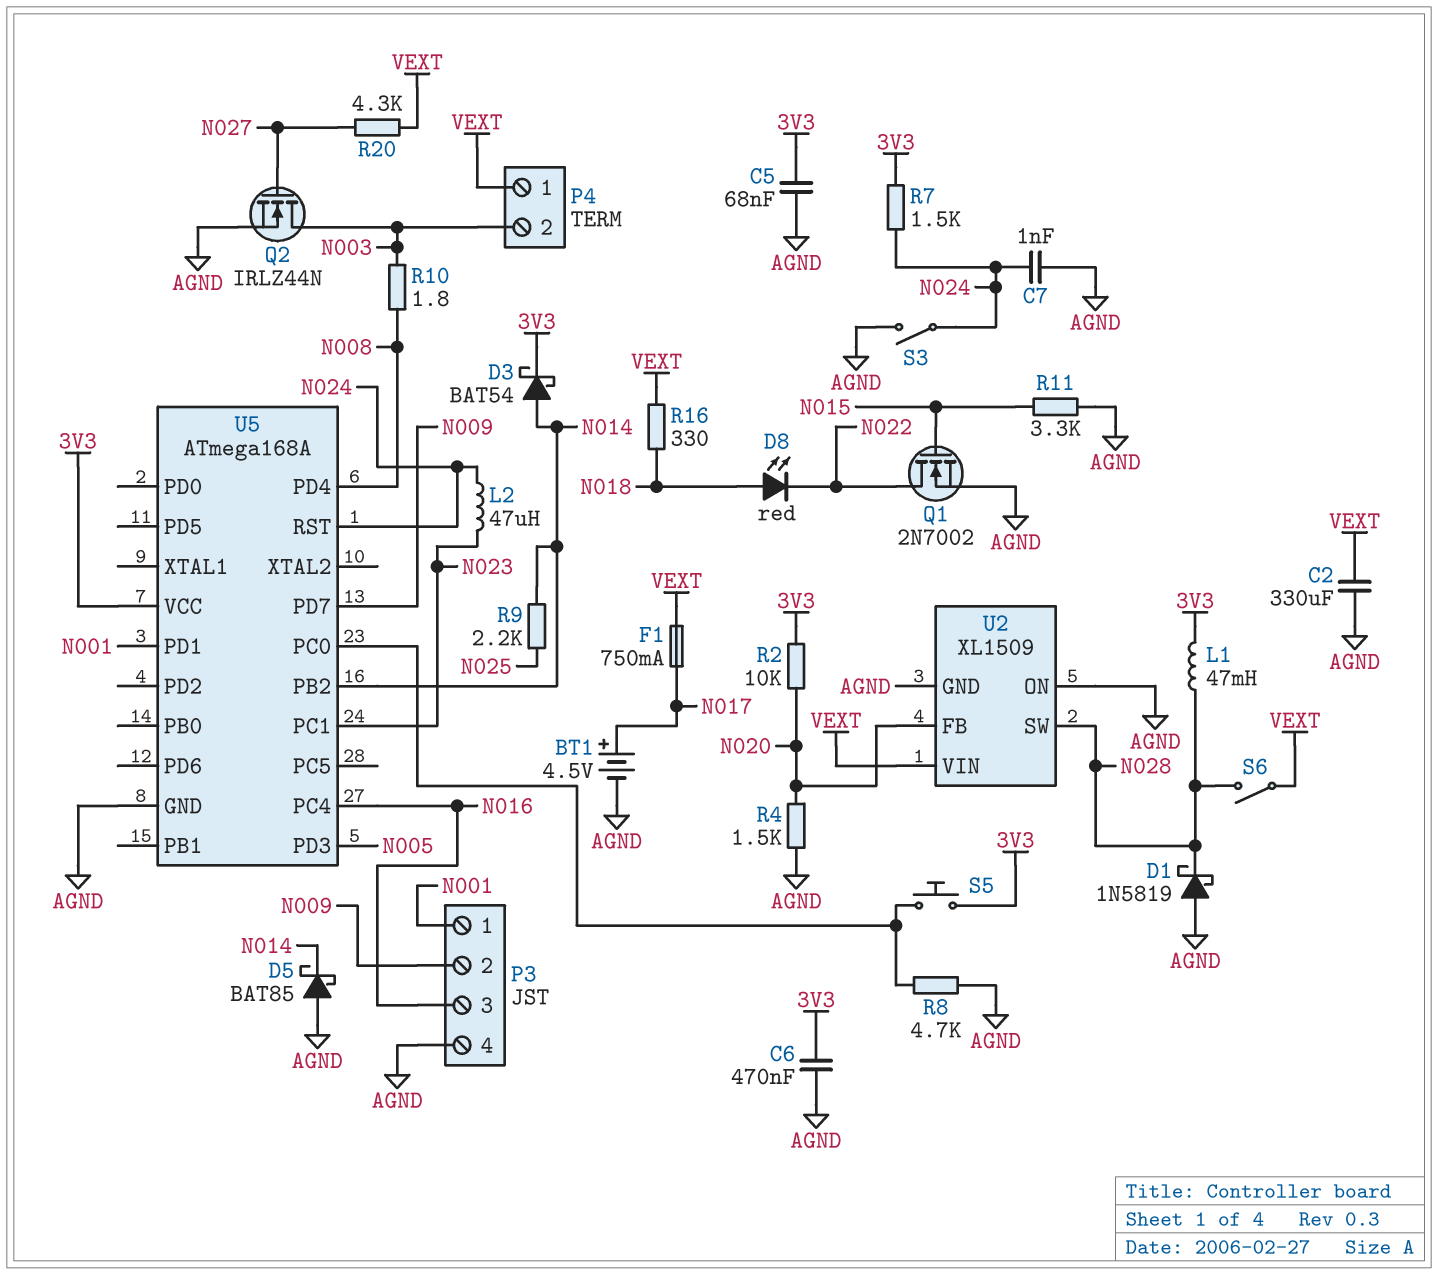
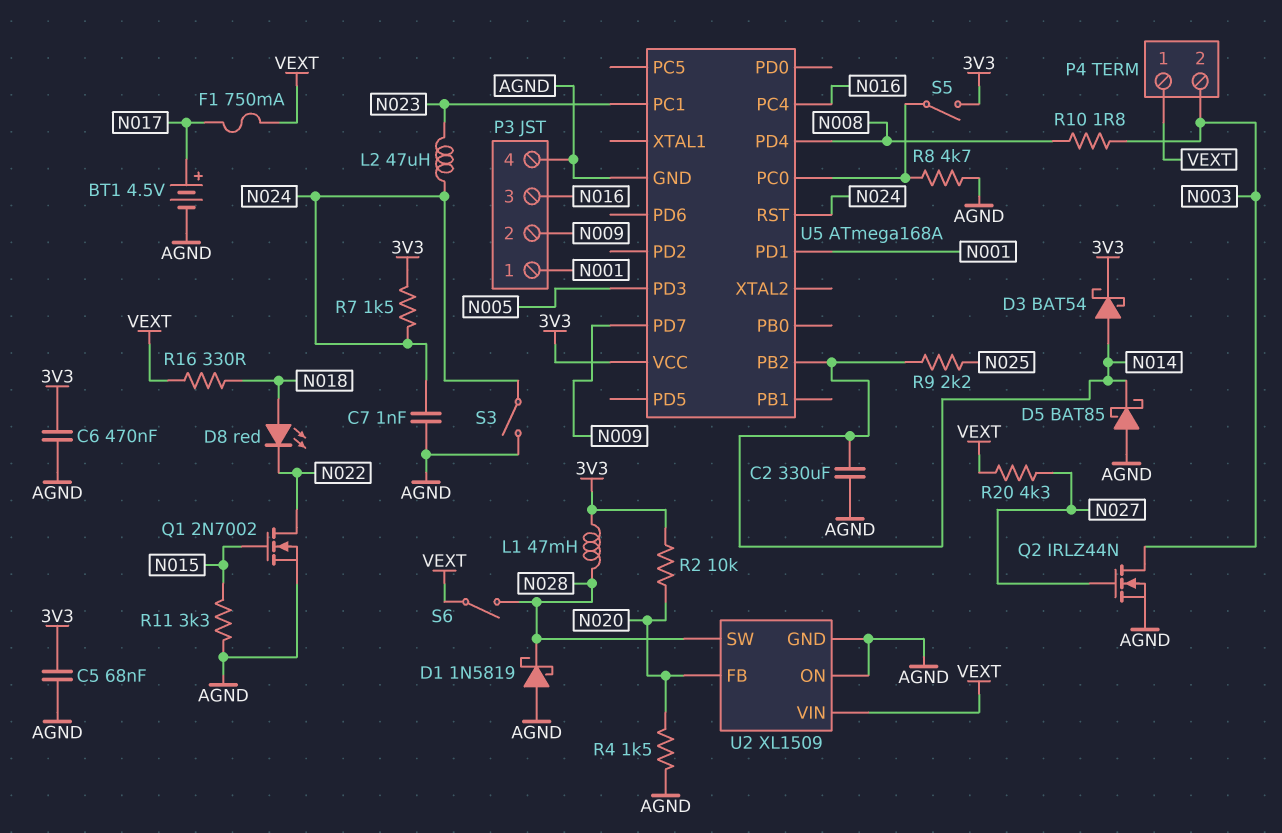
C2: 330uF (AGND, VEXT) -> 330uF (AGND, N014)
S5: button (3V3, U5/PC0) -> switch (3V3, U5/PC0)

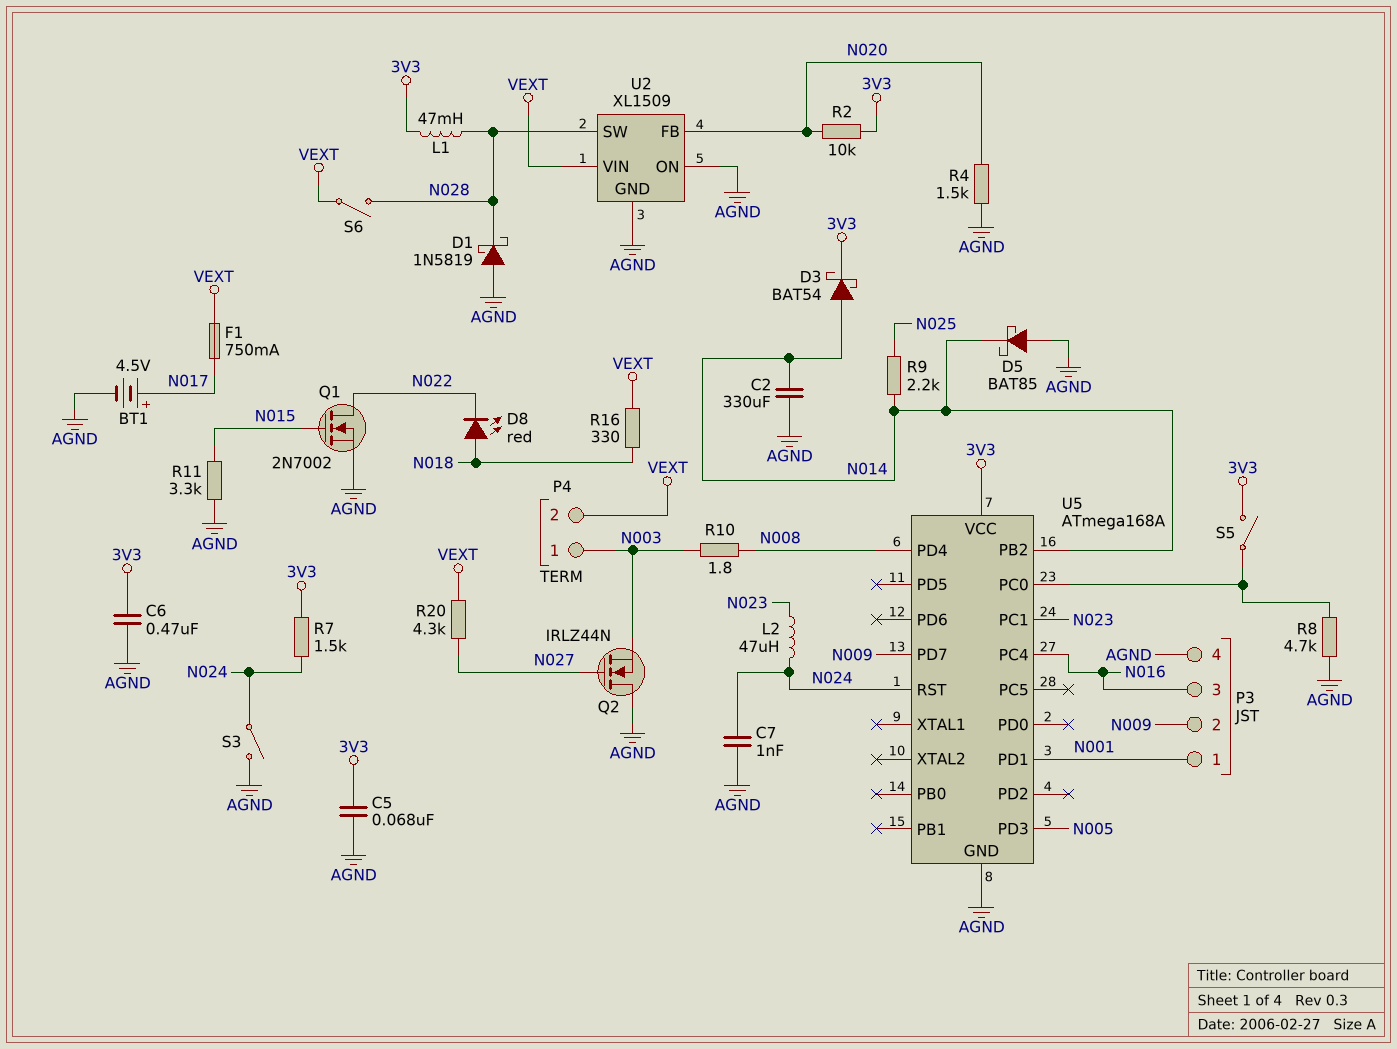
P4 pin 1: VEXT -> N003
P4 pin 2: N003 -> VEXT
Q2: NMOS IRLZ44N (G N027, D N003, S AGND) -> NMOS IRLZ44N (G N027, D AGND, S N003)

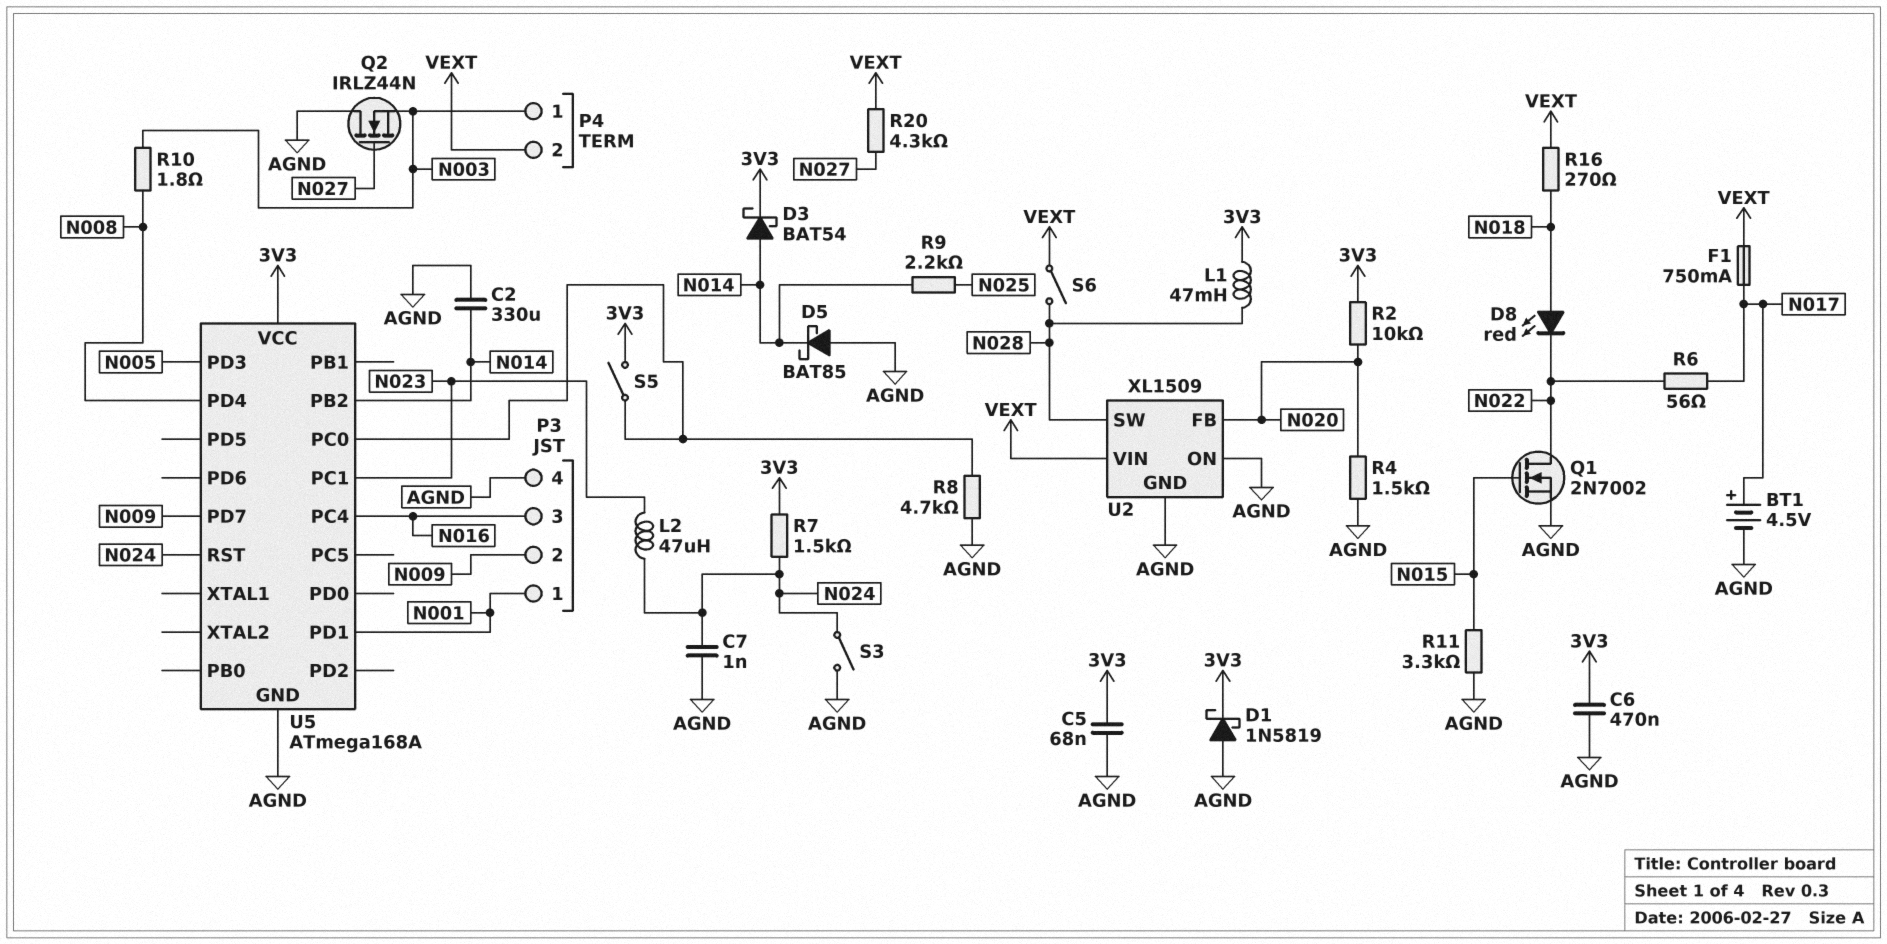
D1: schottky 1N5819 (A AGND, K N028) -> schottky 1N5819 (A AGND, K 3V3)
R6: none -> 56 (N017, N022)
R16: 330 (N018, VEXT) -> 270 (N018, VEXT)

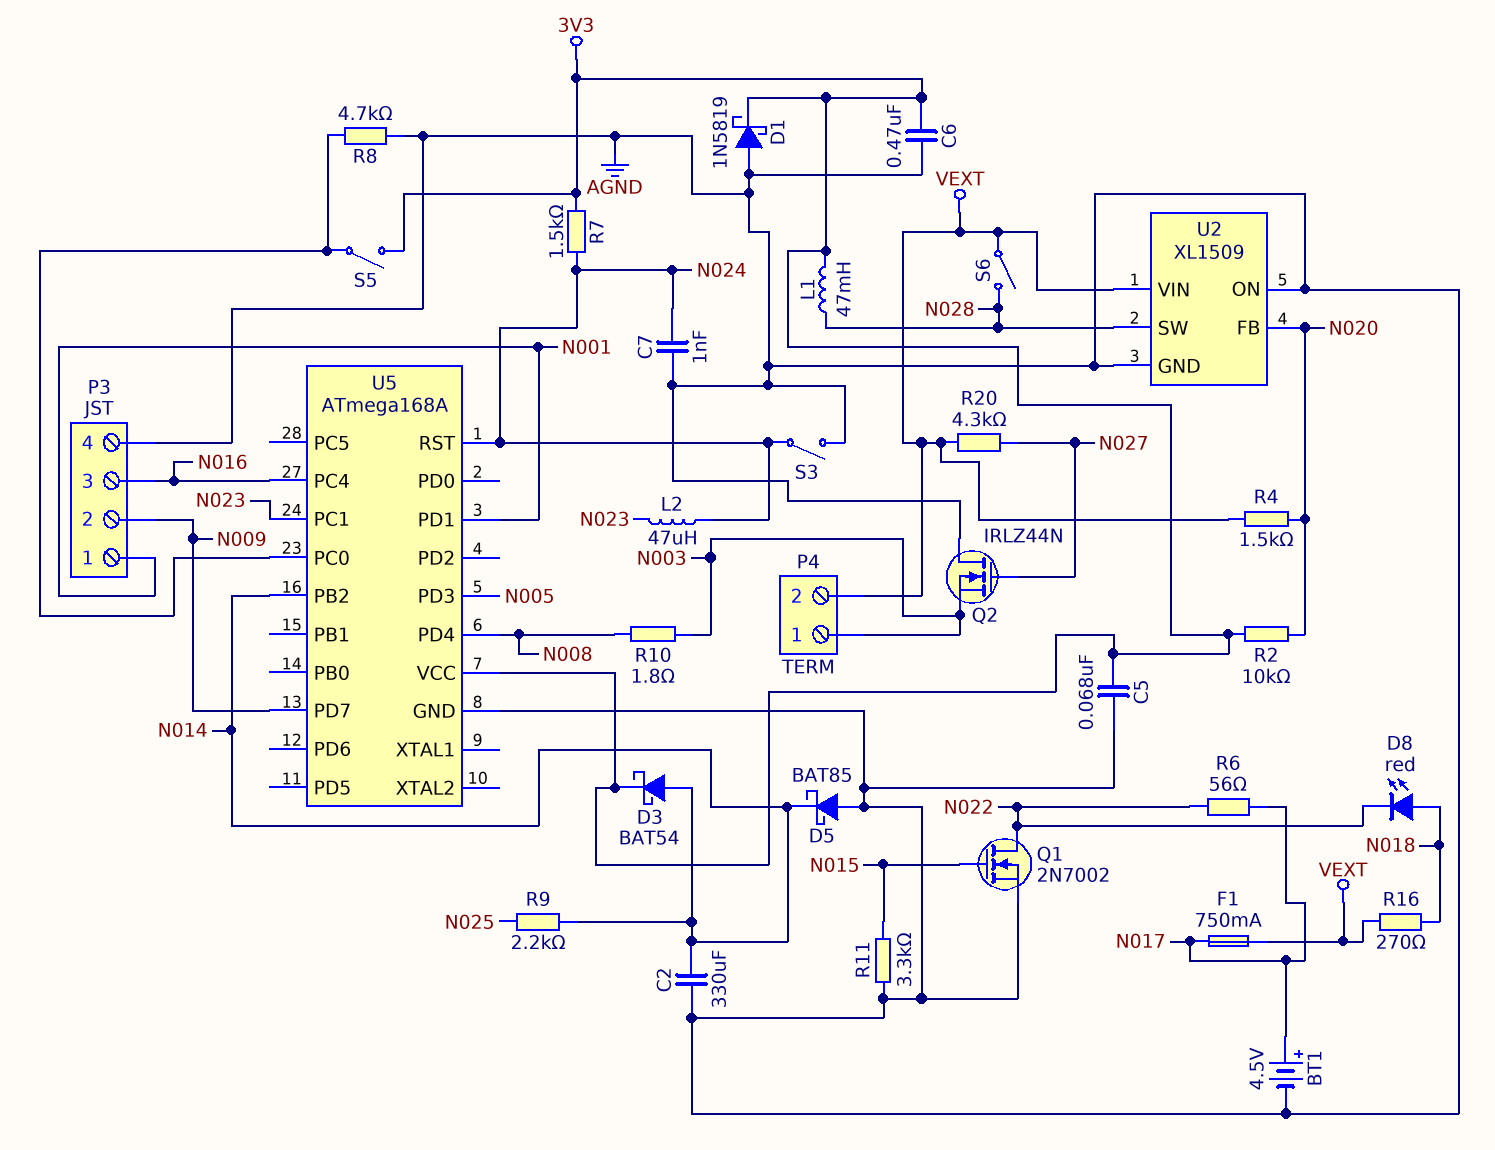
R4: 1.5k (AGND, N020) -> 1.5k (N020, VEXT)

